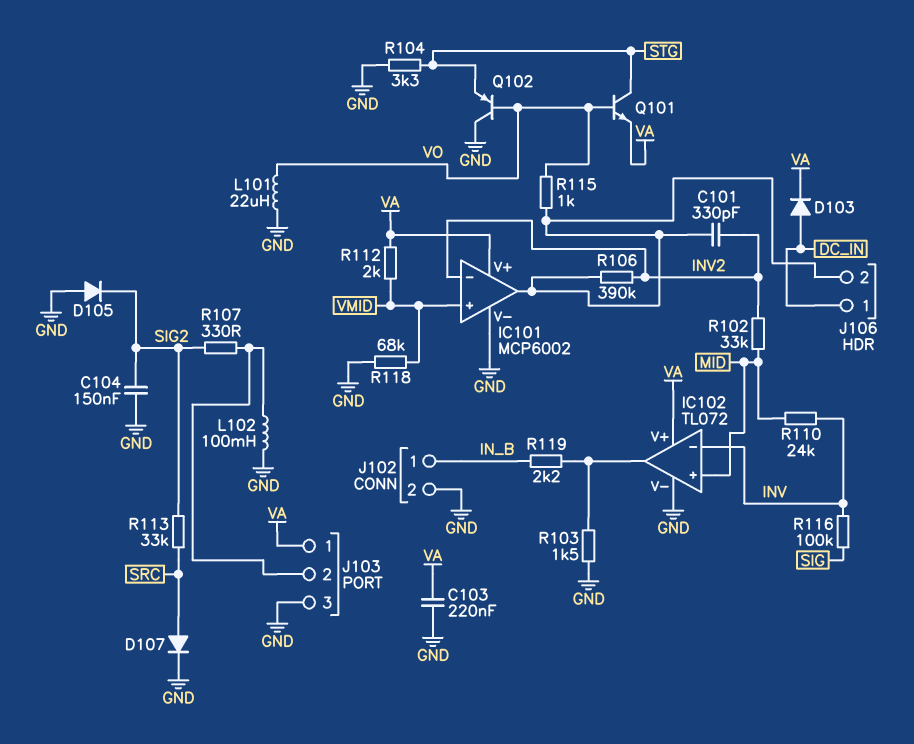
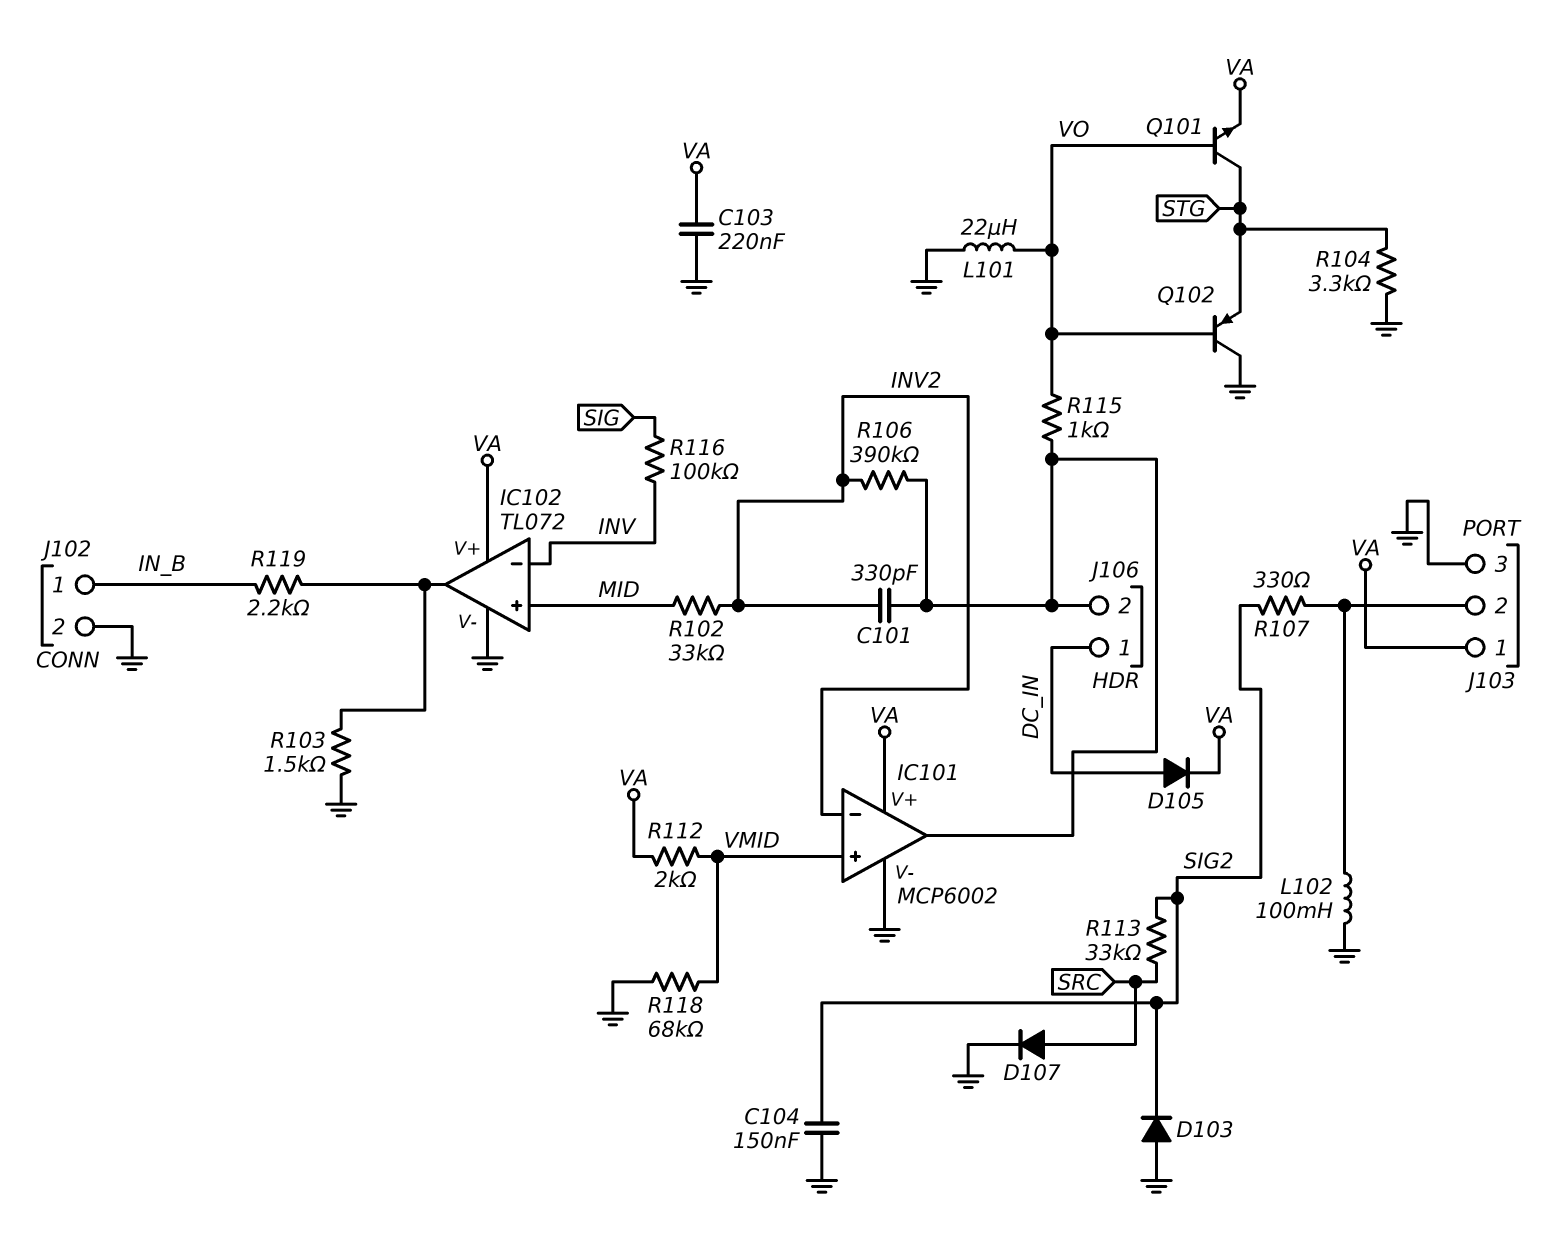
D103: diode (A DC_IN, K VA) -> diode (A GND, K SIG2)
D105: diode (A GND, K SIG2) -> diode (A DC_IN, K VA)
R110: 24k (INV, MID) -> none

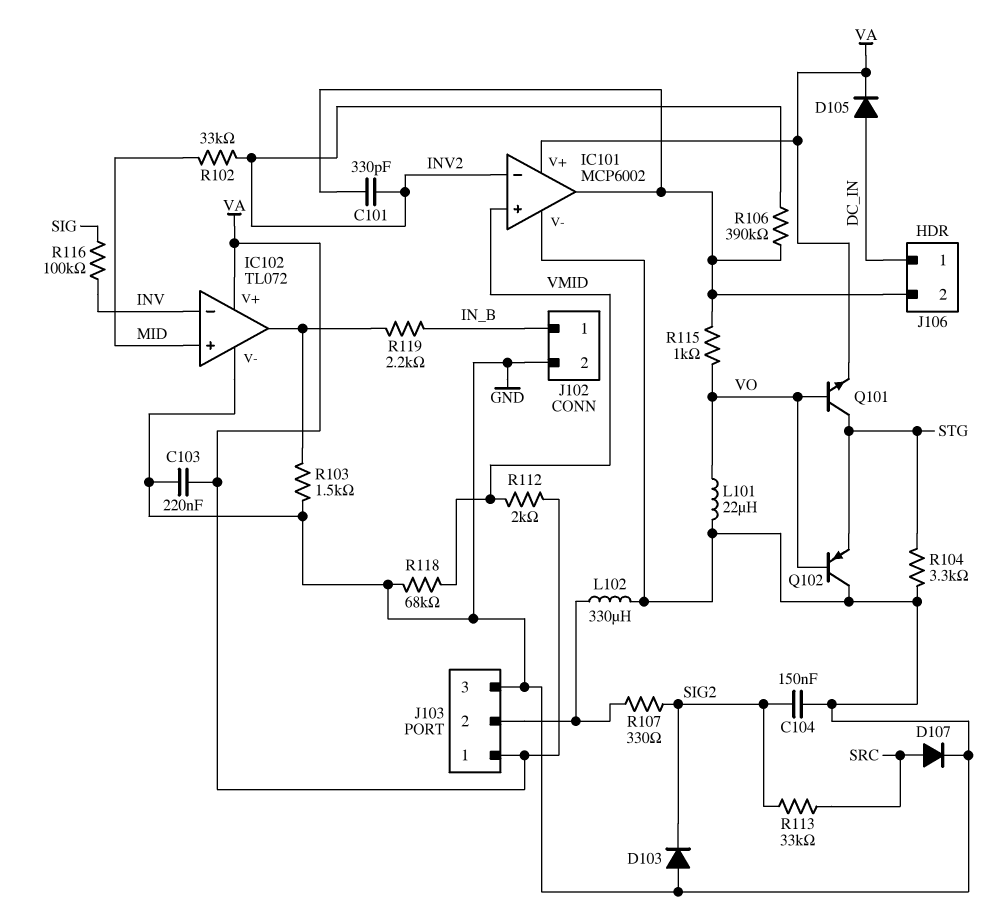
L102: 100mH (GND, J103/2) -> 330uH (GND, J103/2)

